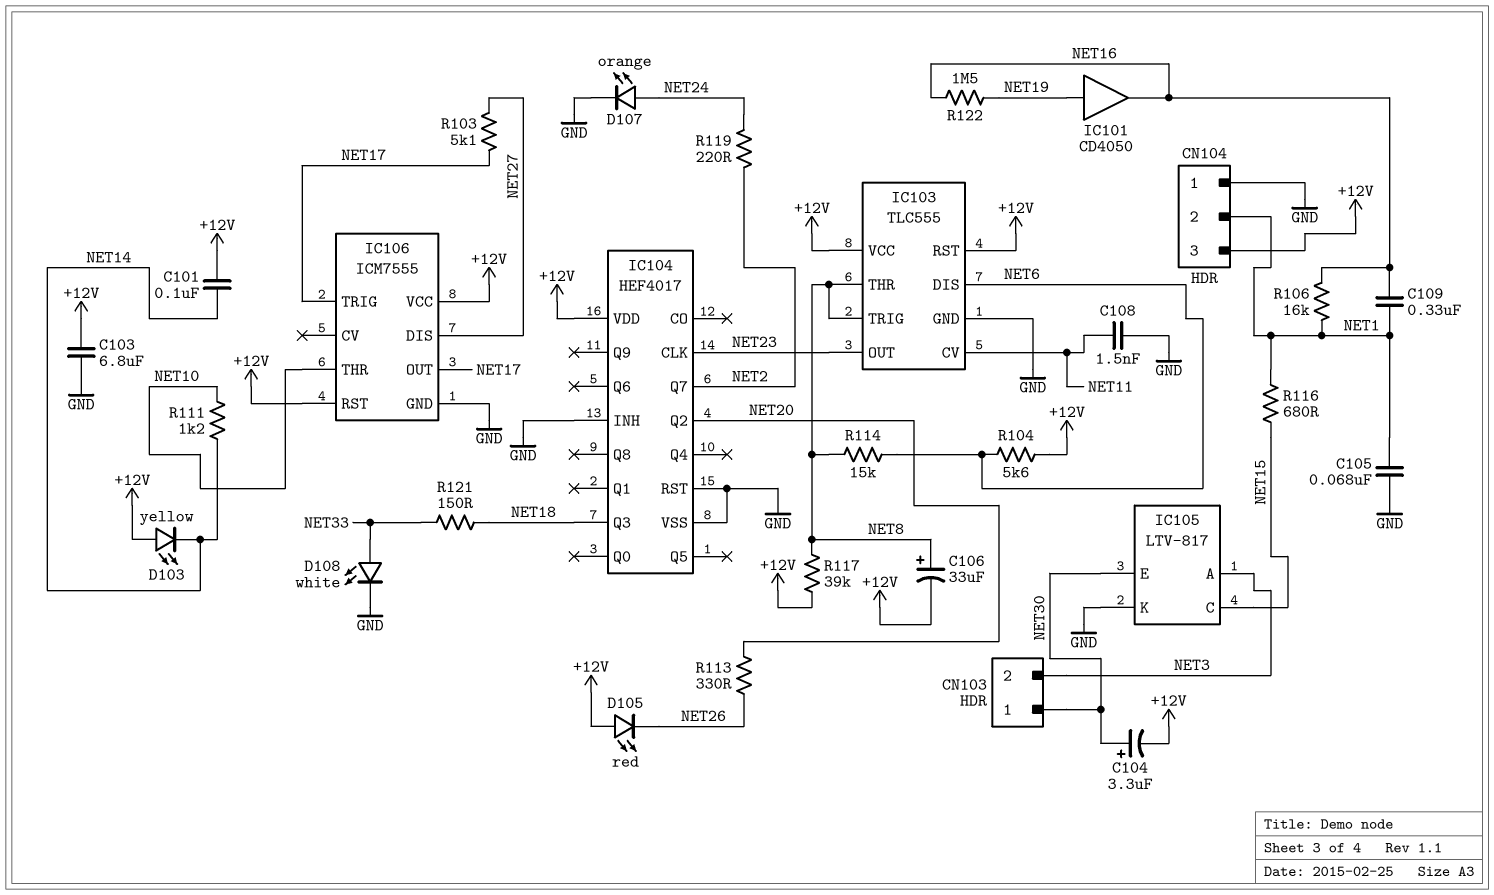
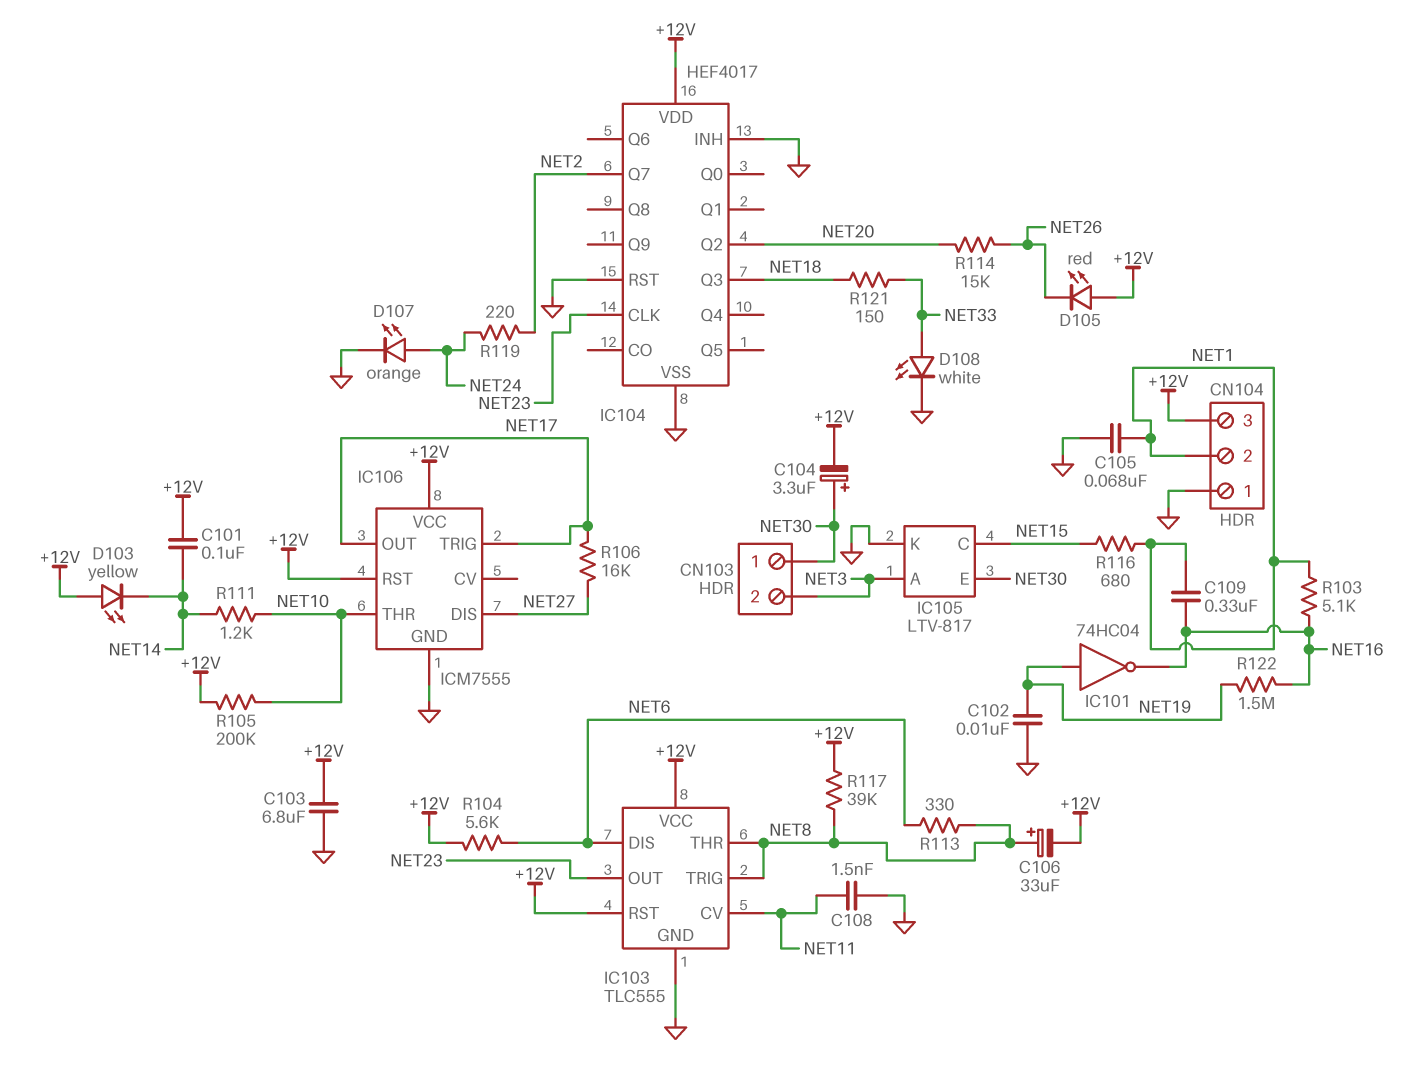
C102: none -> 10nF (GND, NET19)
IC101: buffer CD4050 (in NET19, out NET16) -> NOT 74HC04 (in NET19, out NET16)
R103: 5.1k (NET17, NET27) -> 5.1k (NET1, NET16)
R105: none -> 200k (+12V, NET10)
R106: 16k (NET1, NET16) -> 16k (NET17, NET27)
R113: 330 (NET20, NET26) -> 330 (NET6, NET8)
R114: 15k (NET6, NET8) -> 15k (NET20, NET26)

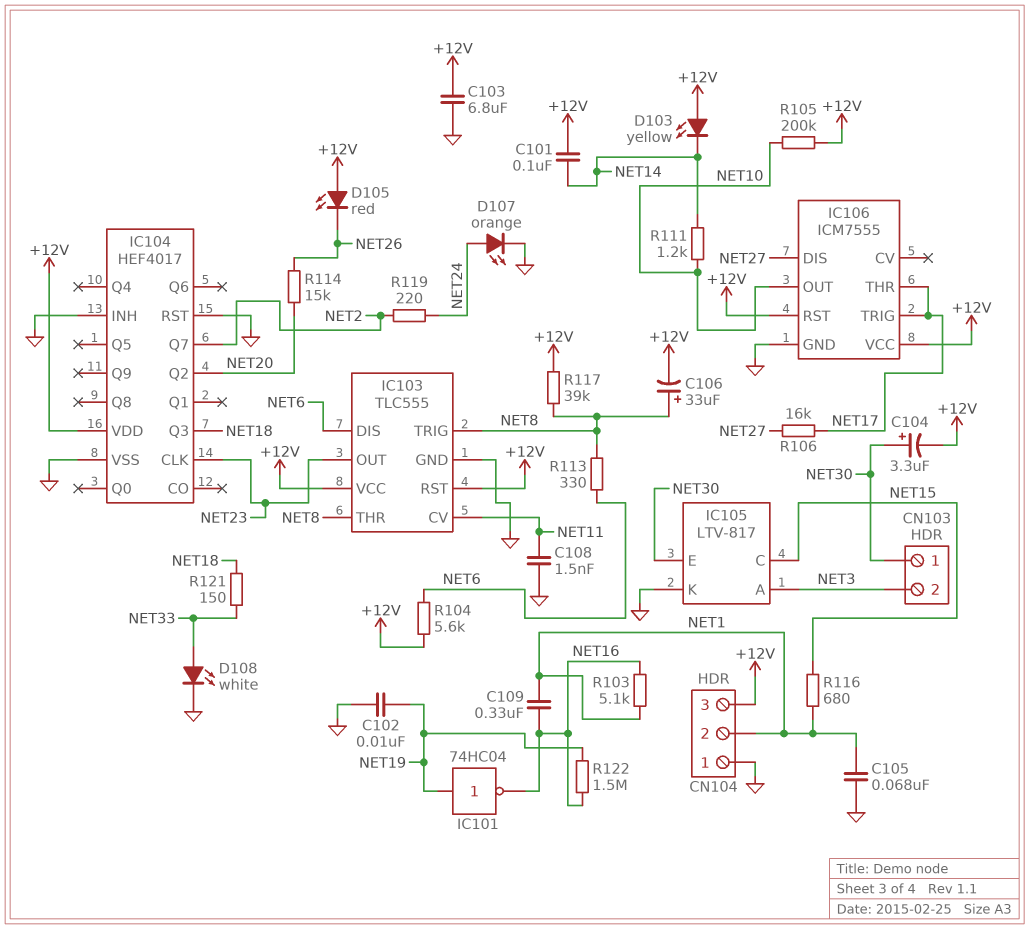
IC106 pin OUT: NET17 -> NET10
IC106 pin THR: NET10 -> NET17

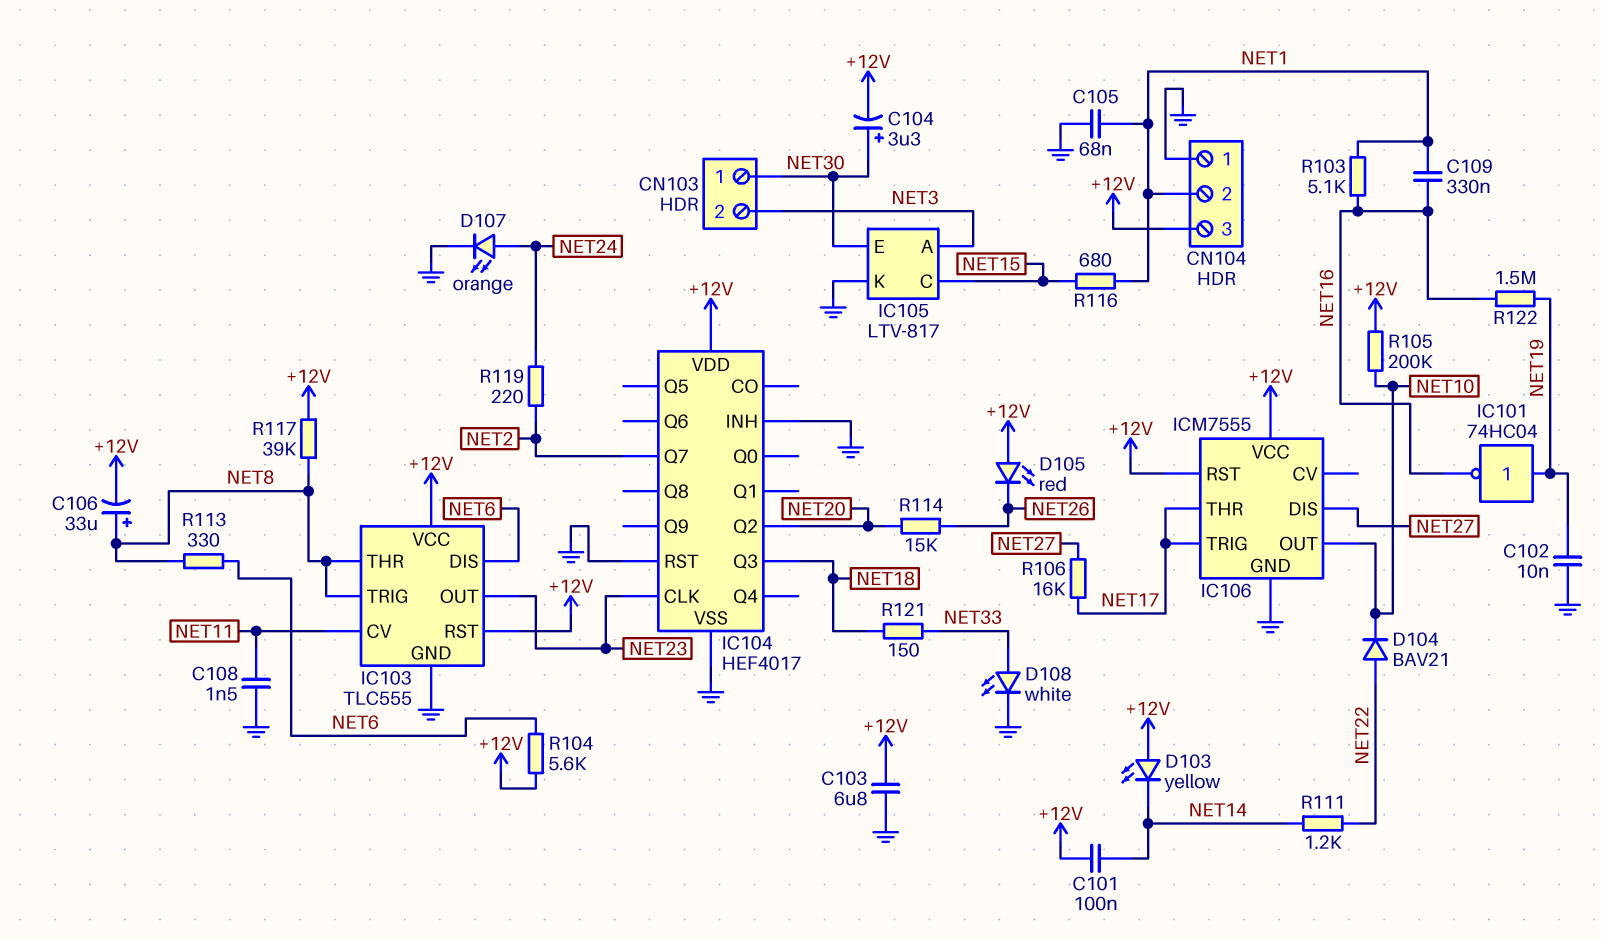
D104: none -> diode BAV21 (A NET22, K NET10)
R111: 1.2k (NET10, NET14) -> 1.2k (NET14, NET22)

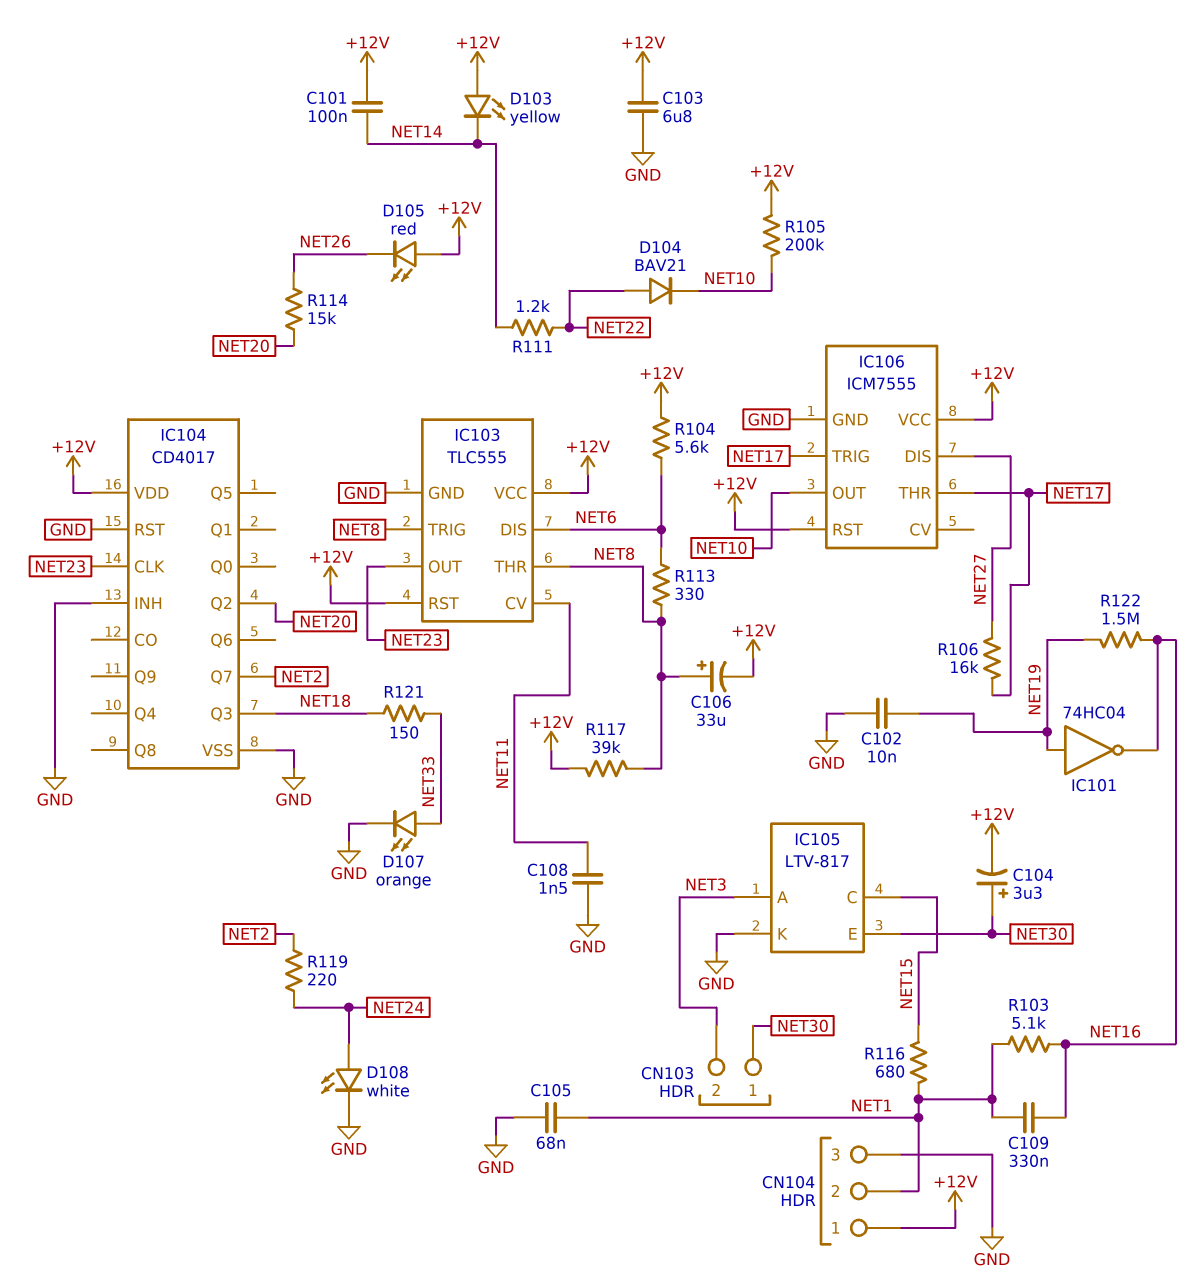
CN104 pin 1: GND -> +12V
CN104 pin 3: +12V -> GND
D107: LED orange (A NET24, K GND) -> LED orange (A NET33, K GND)
D108: LED white (A NET33, K GND) -> LED white (A NET24, K GND)
IC104: HEF4017 -> CD4017

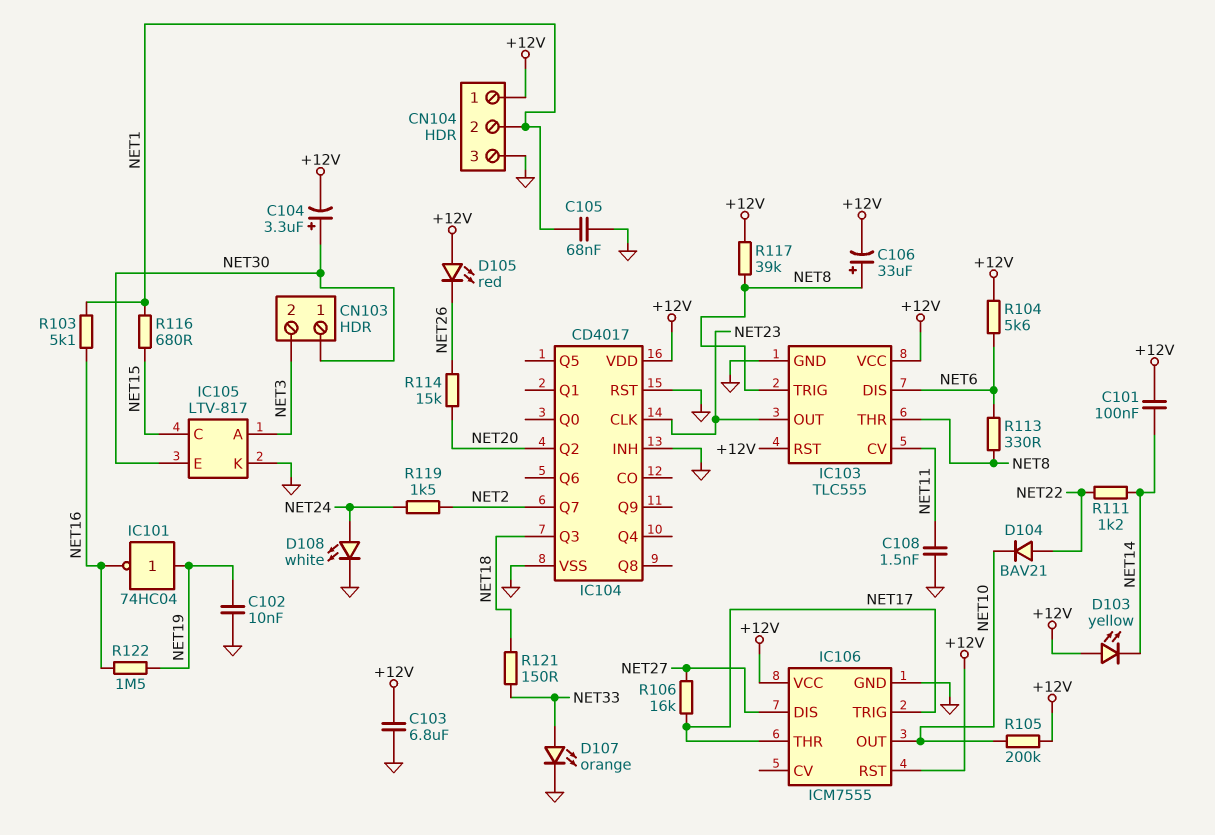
C109: 330nF (NET1, NET16) -> none
R119: 220 (NET2, NET24) -> 1.5k (NET2, NET24)

